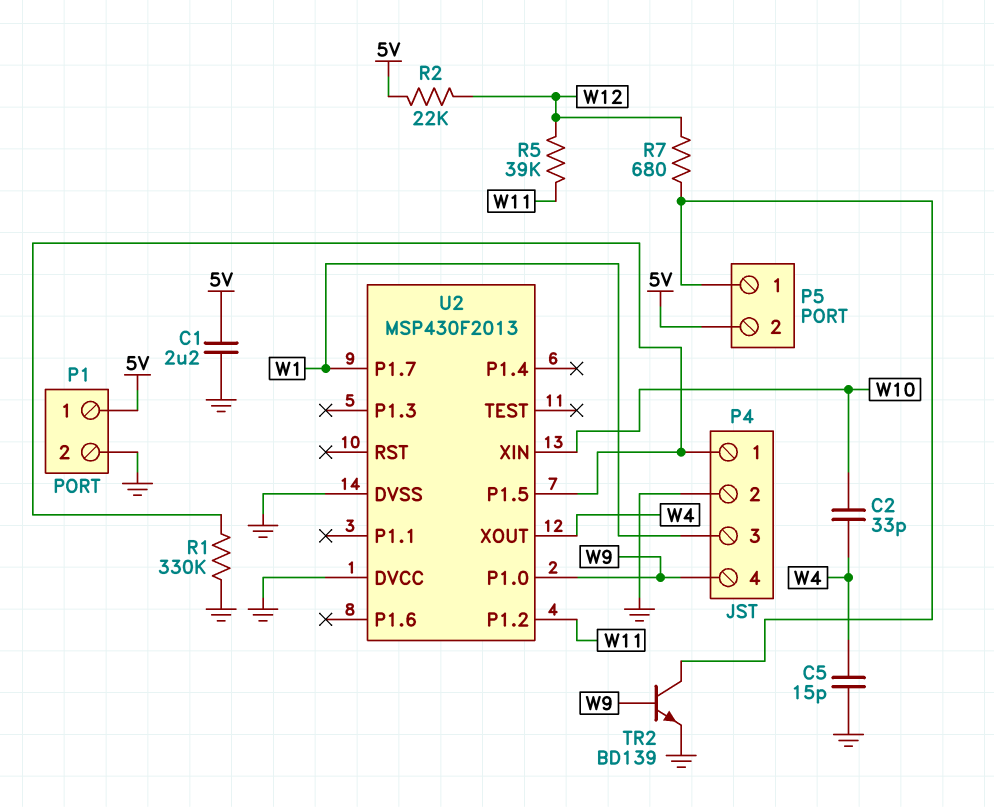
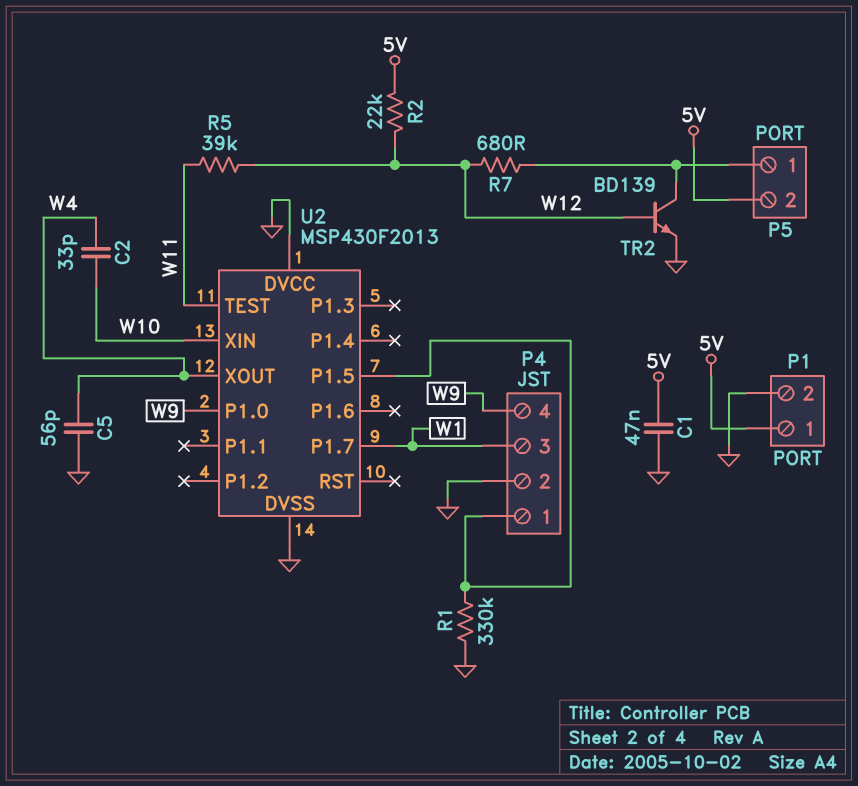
C1: 2.2uF (5V, GND) -> 47nF (5V, GND)
C5: 15pF (GND, W4) -> 56pF (GND, W4)
TR2: NPN BD139 (B W9, C P5/1, E GND) -> NPN BD139 (B W12, C P5/1, E GND)
U2 pin P1.2: W11 -> none
U2 pin TEST: none -> W11

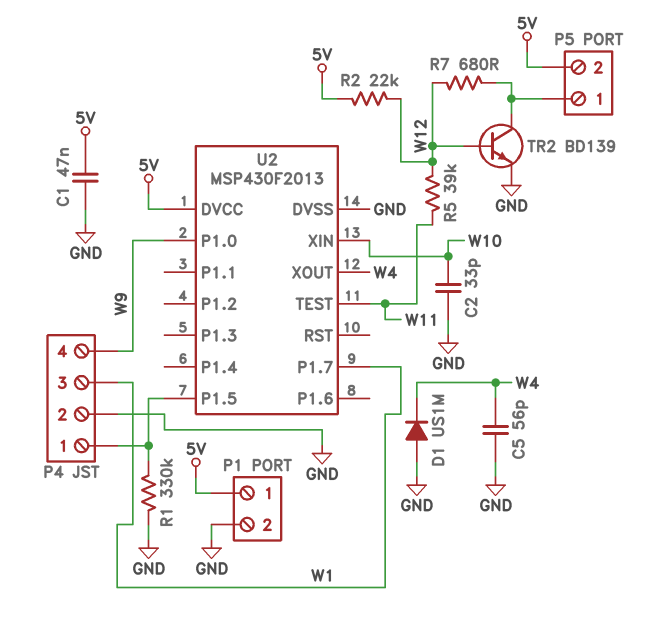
C2: 33pF (W4, W10) -> 33pF (GND, W10)
D1: none -> diode US1M (A GND, K W4)
U2 pin DVCC: GND -> 5V

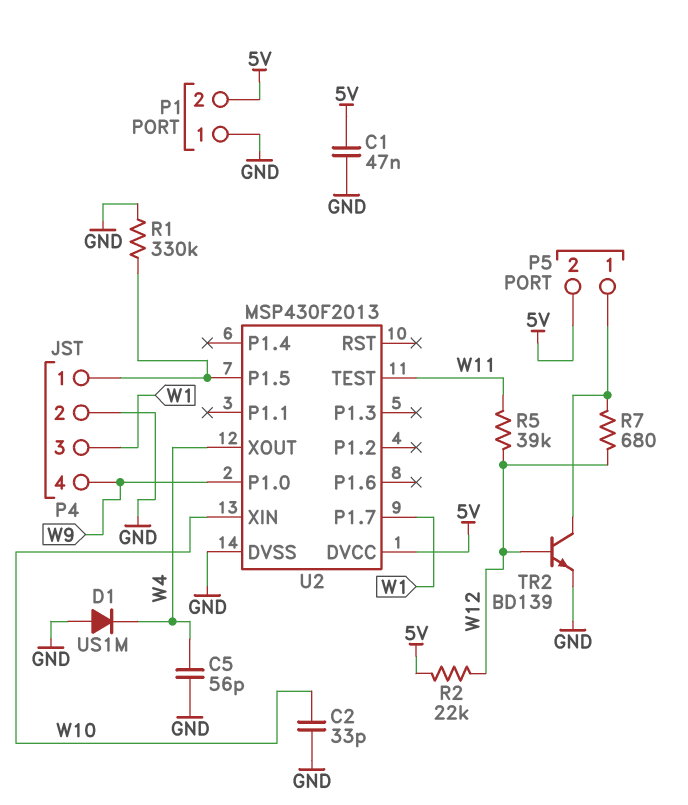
P1 pin 1: 5V -> GND
P1 pin 2: GND -> 5V

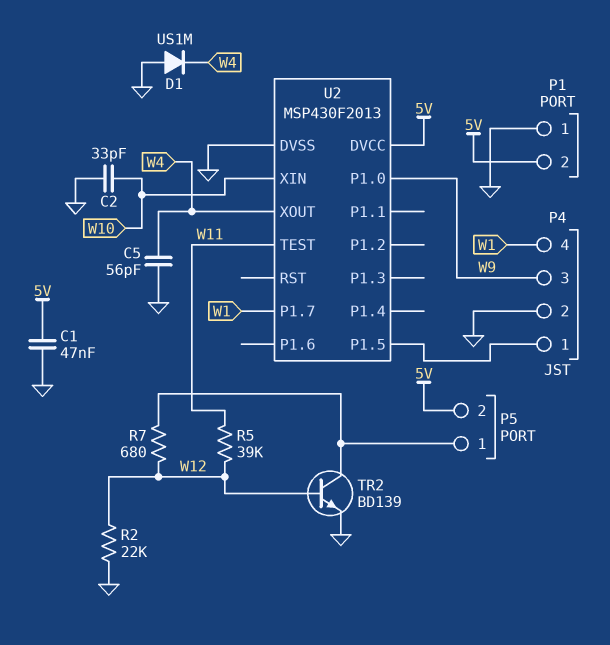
P4 pin 3: W1 -> W9
P4 pin 4: W9 -> W1
R1: 330k (GND, P4/1) -> none
R2: 22k (5V, W12) -> 22k (GND, W12)

